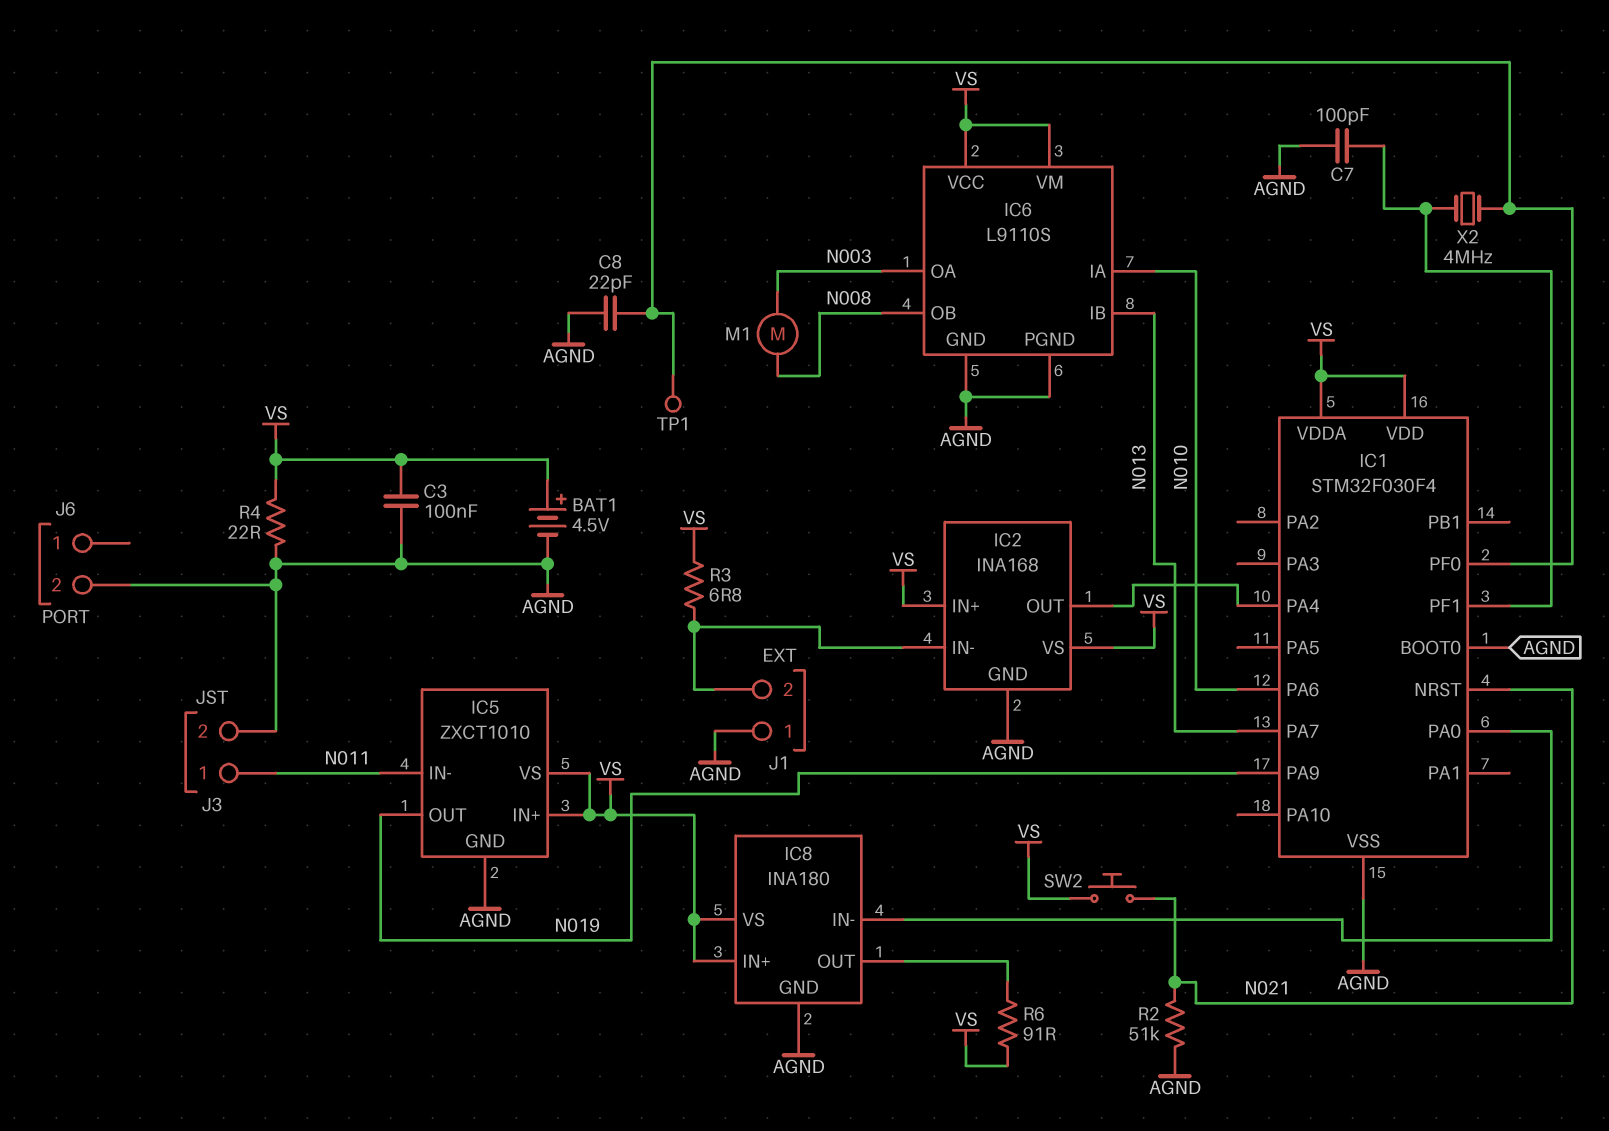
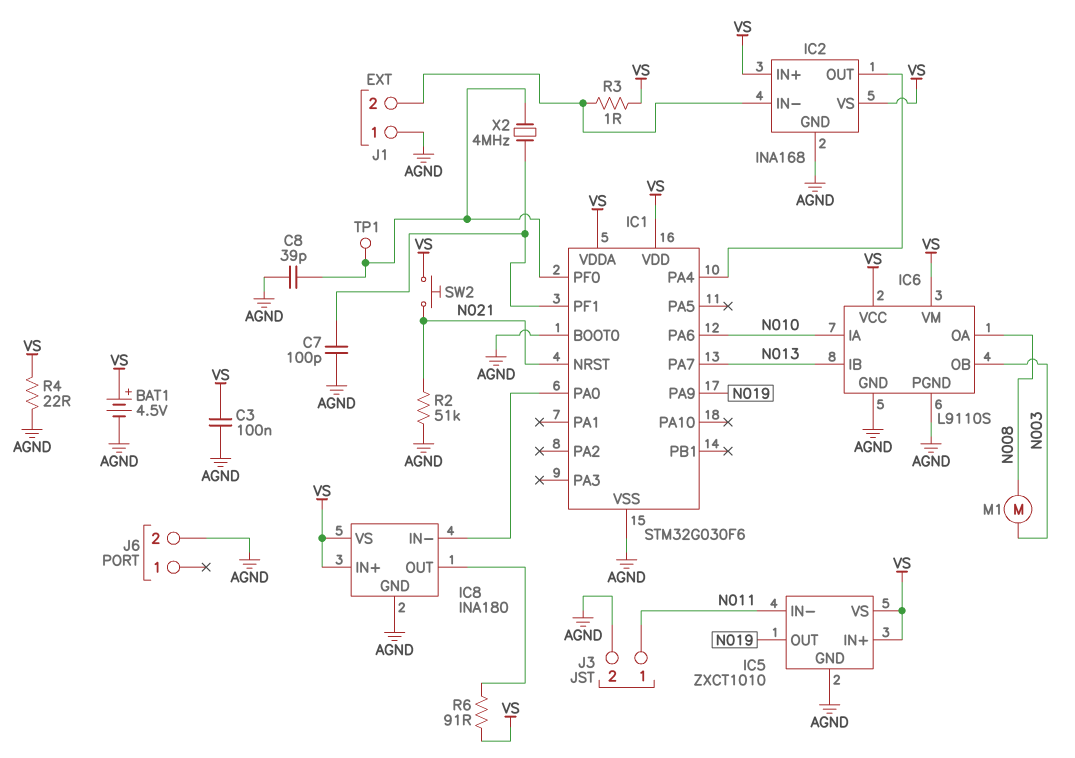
C8: 22pF (AGND, IC1/PF0) -> 39pF (AGND, IC1/PF0)
IC1: STM32F030F4 -> STM32G030F6
IC6 pin OA: N003 -> N008
IC6 pin OB: N008 -> N003
R3: 6.8 (IC2/IN-, VS) -> 1 (IC2/IN-, VS)

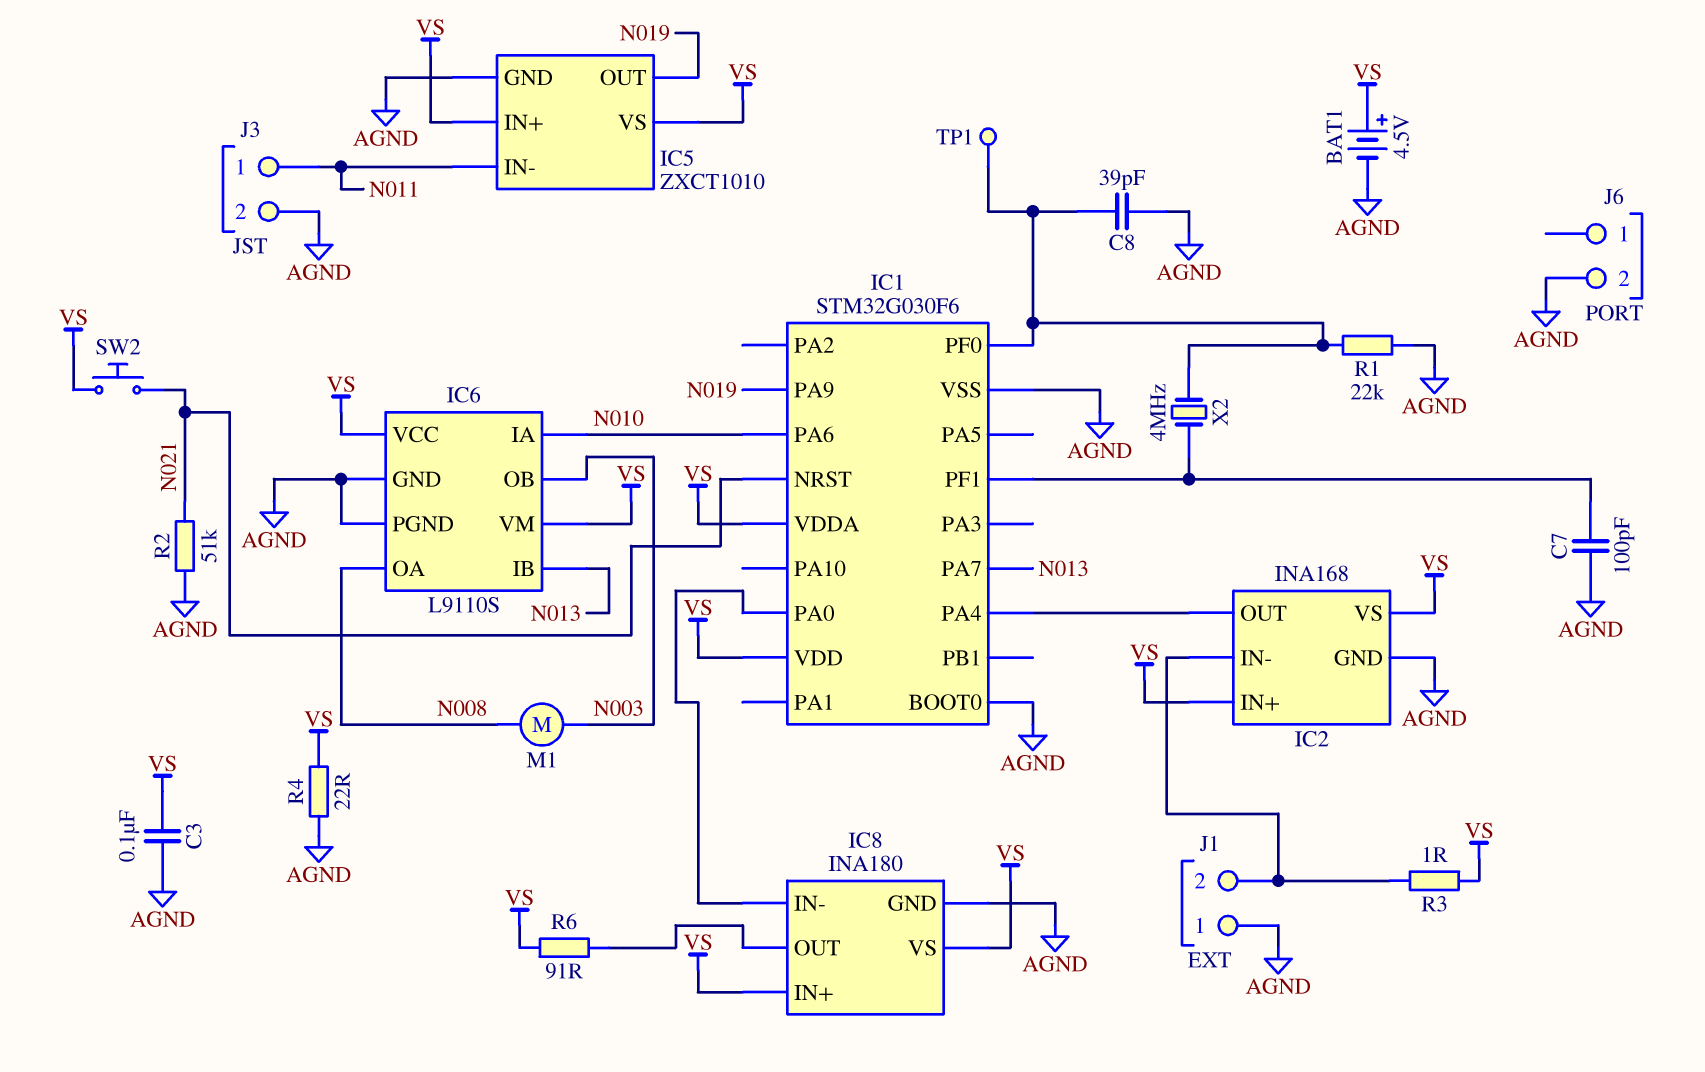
R1: none -> 22k (AGND, IC1/PF0)

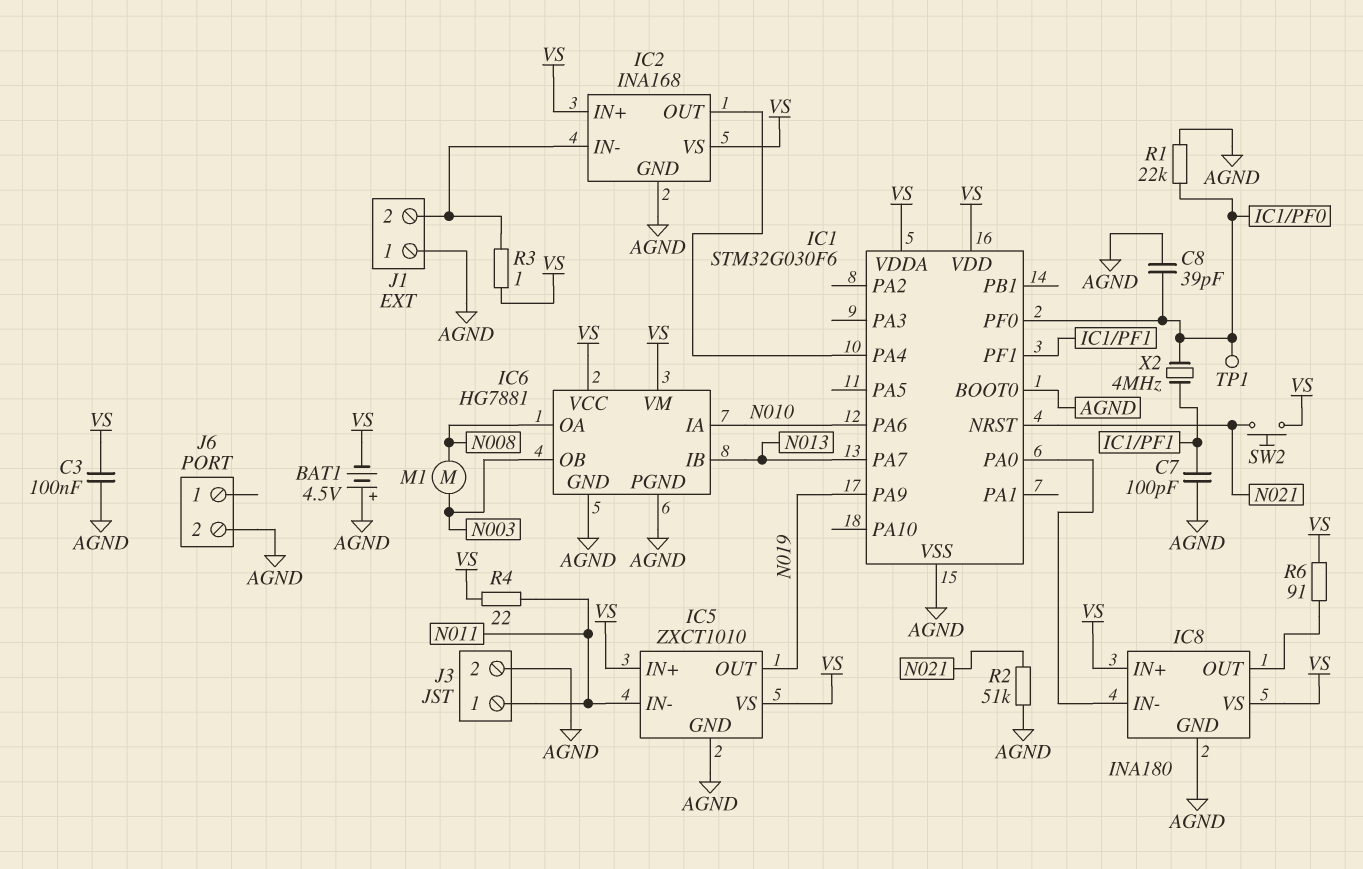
BAT1: 4.5V (plus VS, minus AGND) -> 4.5V (plus AGND, minus VS)
IC6: L9110S -> HG7881
R4: 22 (AGND, VS) -> 22 (N011, VS)

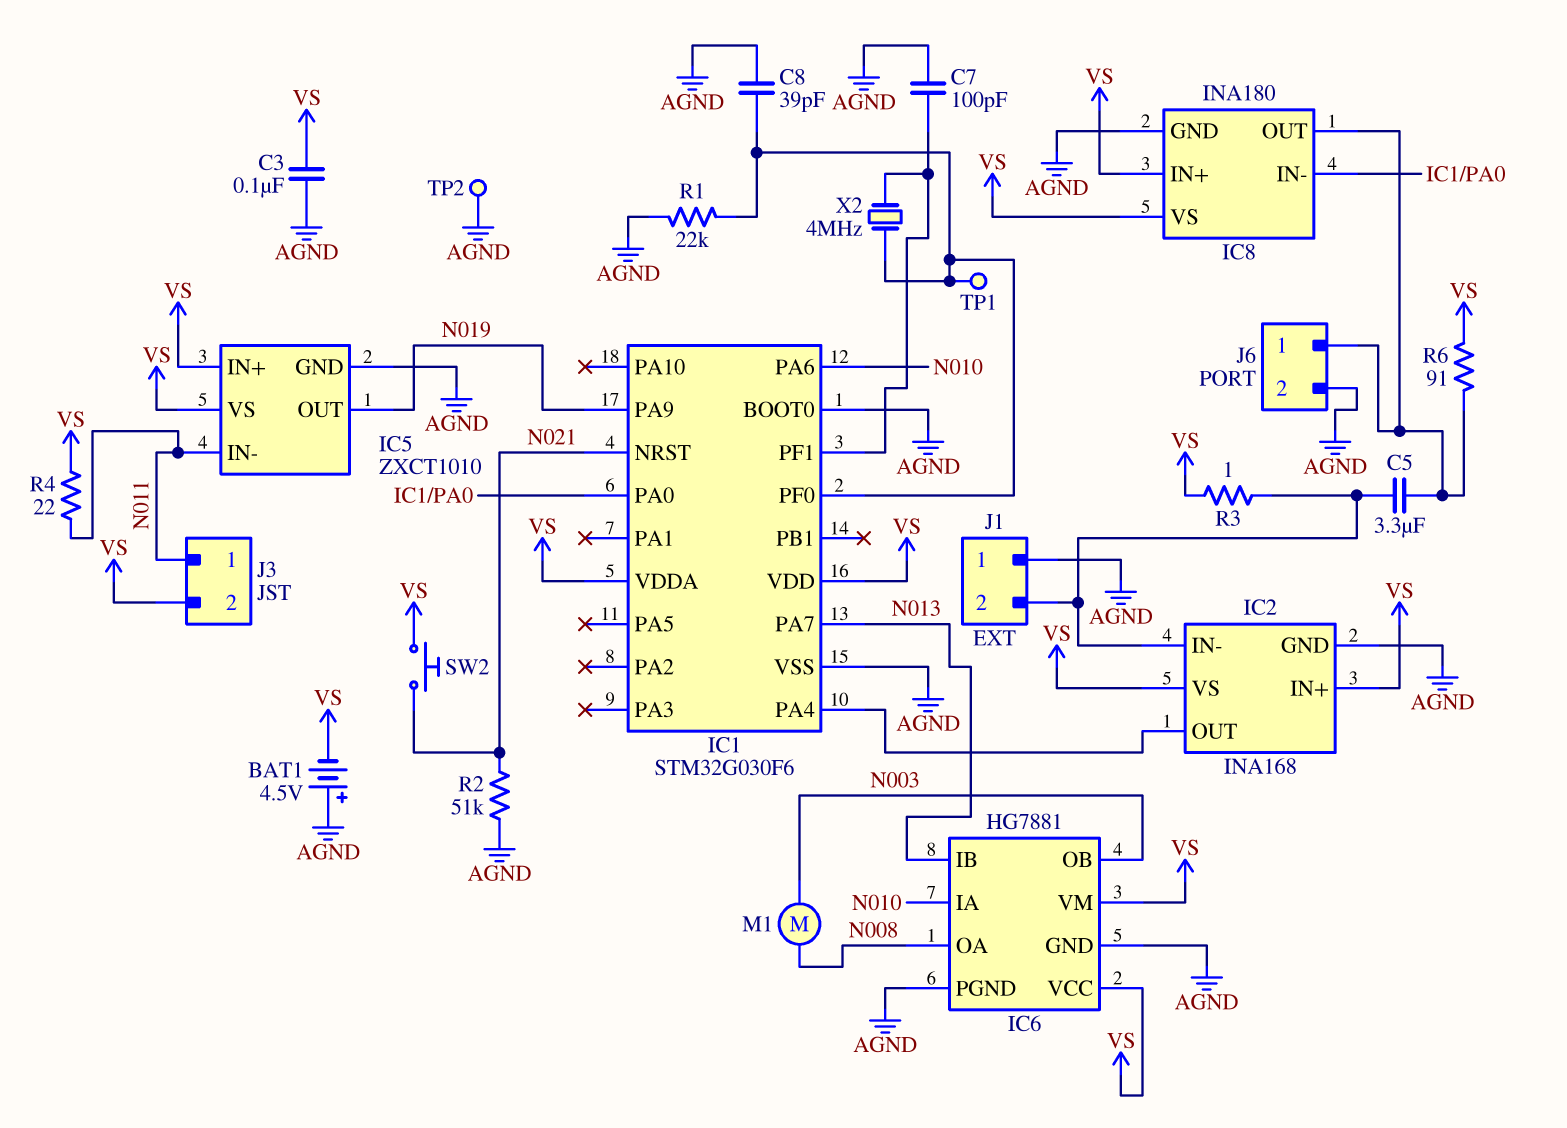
C5: none -> 3.3uF (IC2/IN-, IC8/OUT)
J3 pin 2: AGND -> VS
J6 pin 1: none -> IC8/OUT
TP2: none -> test point (AGND)

